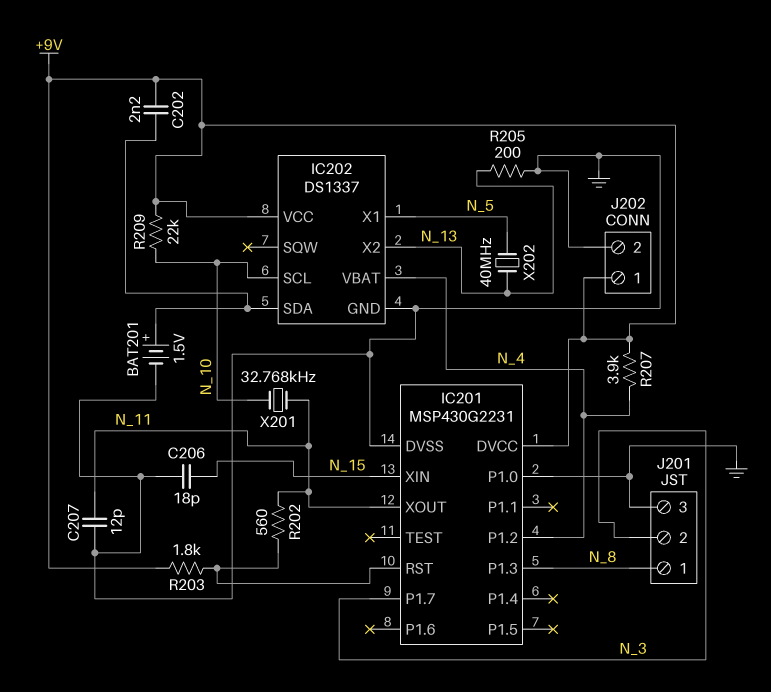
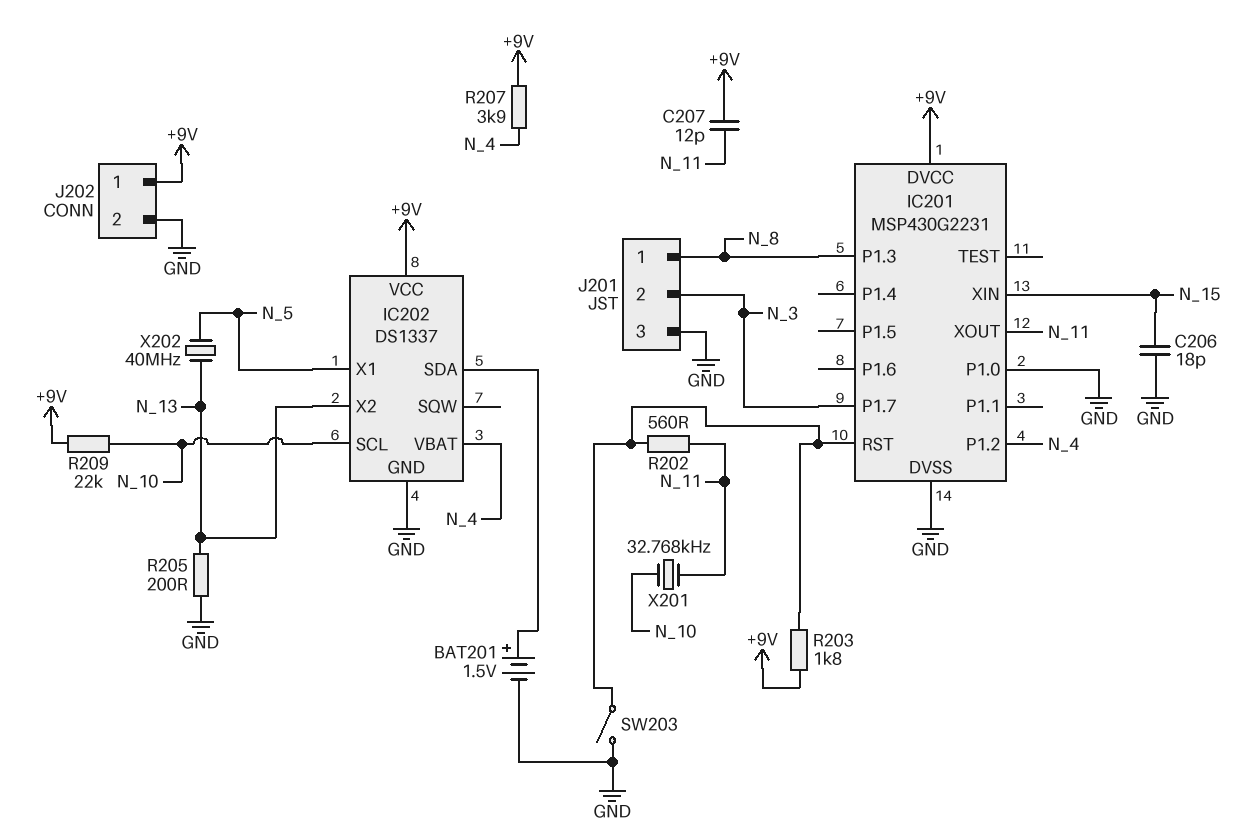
C202: 2.2nF (+9V, IC202/SDA) -> none
C207: 12pF (GND, N_11) -> 12pF (+9V, N_11)
SW203: none -> switch (GND, IC201/RST)

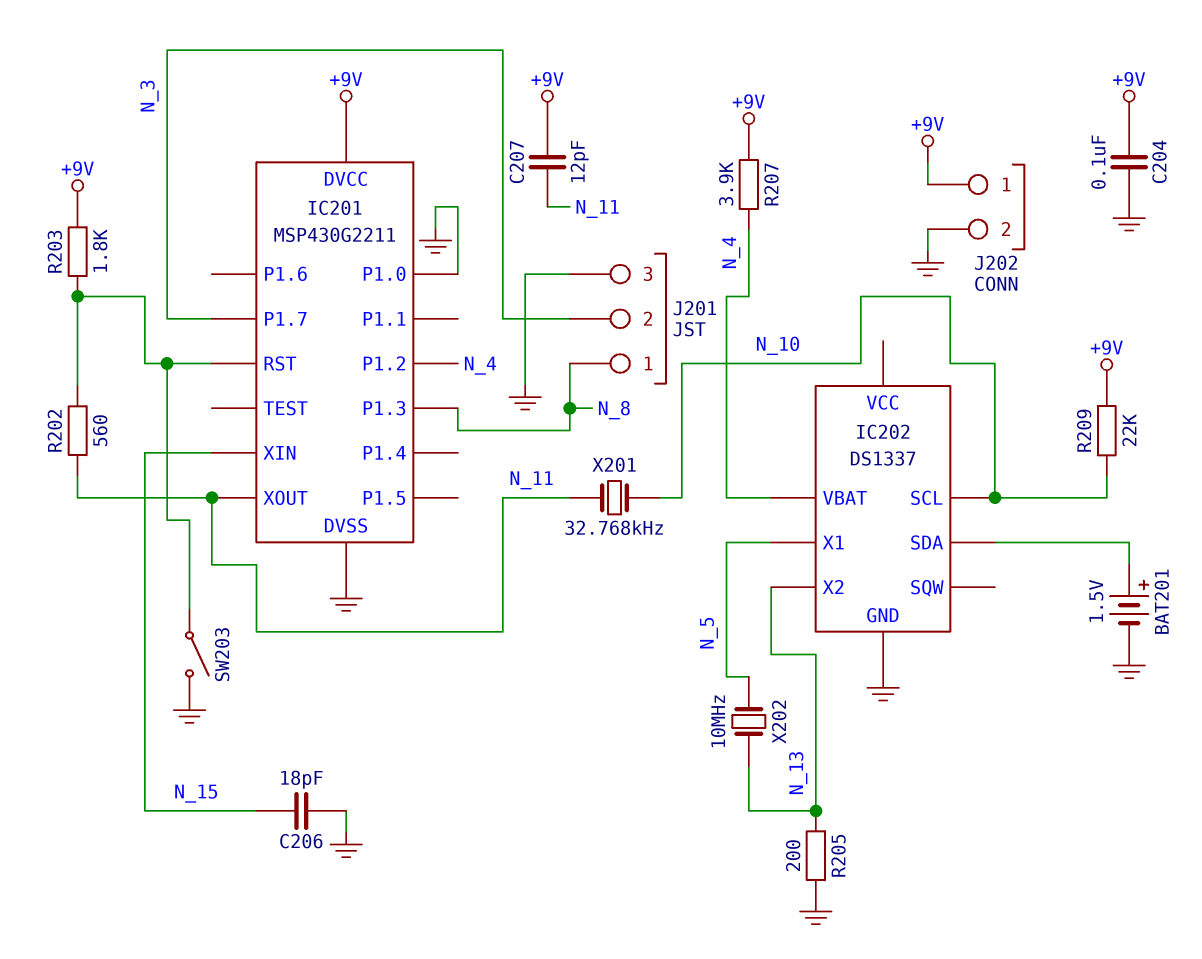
C204: none -> 100nF (+9V, GND)
IC201: MSP430G2231 -> MSP430G2211
IC202 pin VCC: +9V -> none
X202: 40MHz (N_5, N_13) -> 10MHz (N_5, N_13)

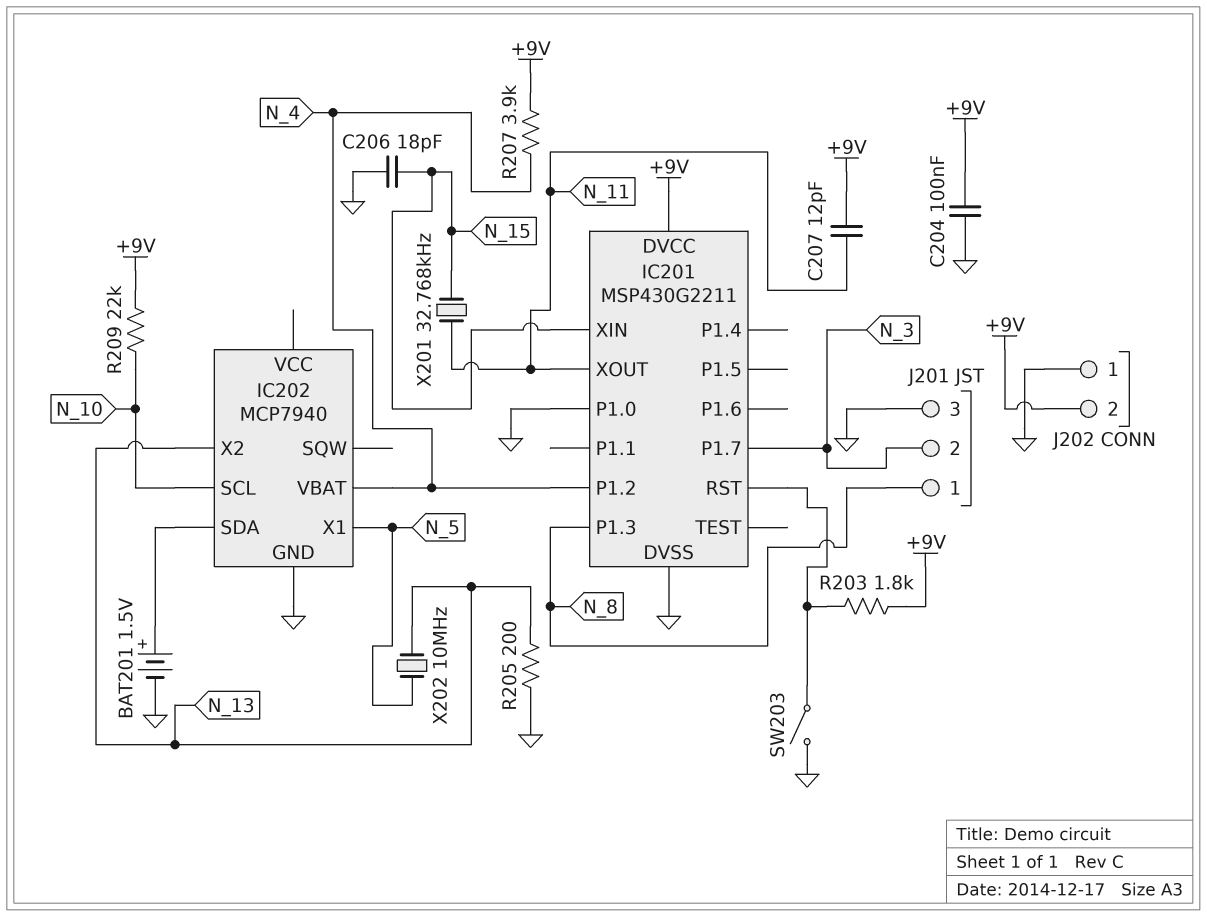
IC202: DS1337 -> MCP7940
J202 pin 1: +9V -> GND
J202 pin 2: GND -> +9V
R202: 560 (IC201/RST, N_11) -> none
X201: 32.768kHz (N_10, N_11) -> 32.768kHz (N_11, N_15)

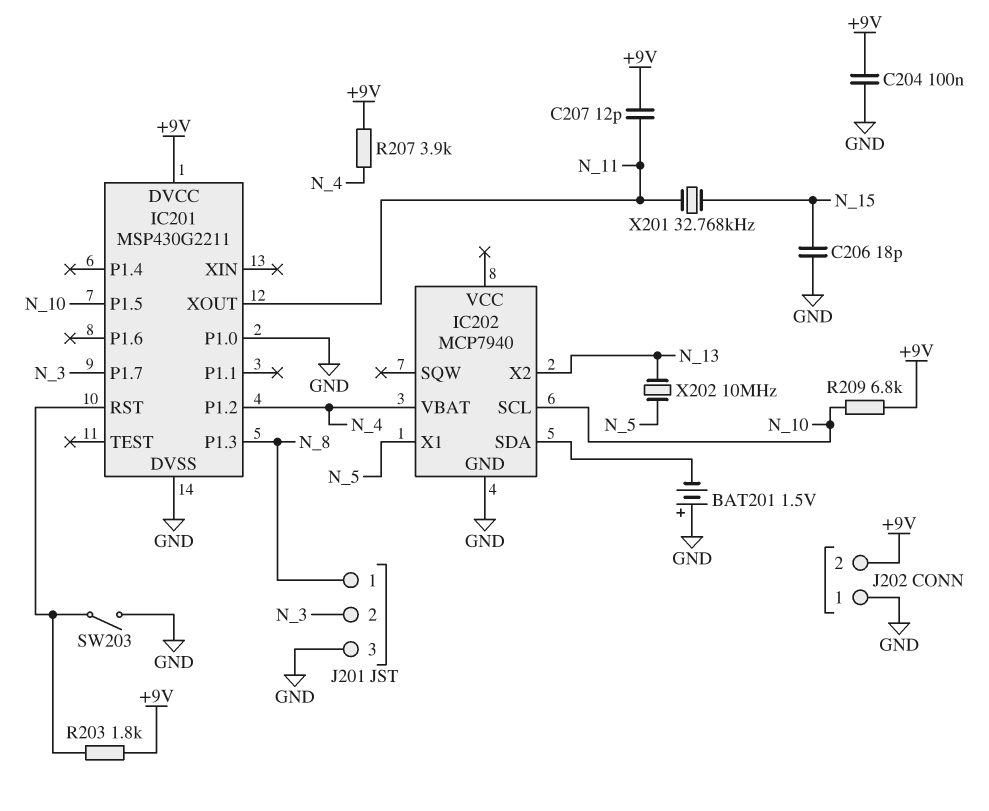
BAT201: 1.5V (plus IC202/SDA, minus GND) -> 1.5V (plus GND, minus IC202/SDA)
IC201 pin P1.5: none -> N_10
IC201 pin XIN: N_15 -> none
R205: 200 (GND, N_13) -> none
R209: 22k (+9V, N_10) -> 6.8k (+9V, N_10)

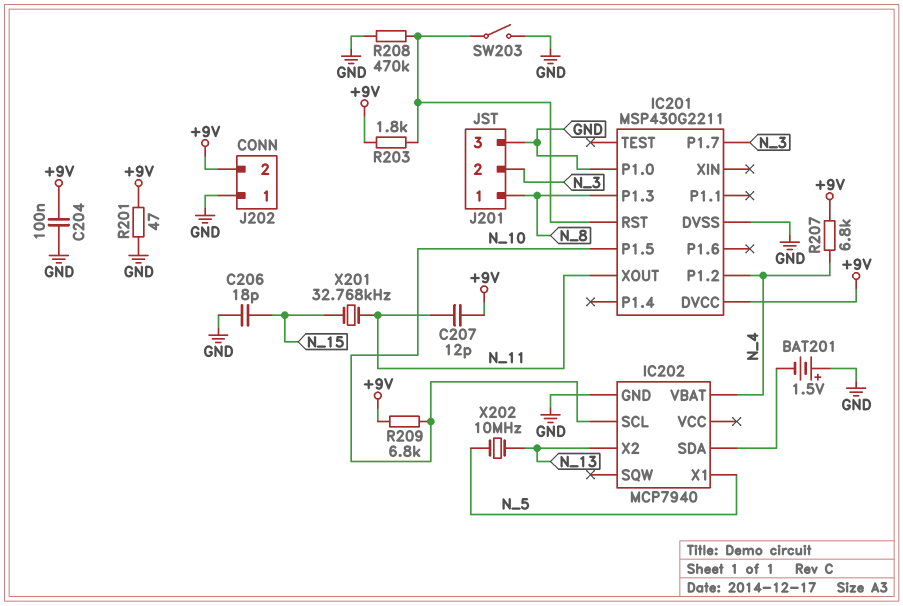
R201: none -> 47 (+9V, GND)
R207: 3.9k (+9V, N_4) -> 6.8k (+9V, N_4)
R208: none -> 470k (GND, IC201/RST)

